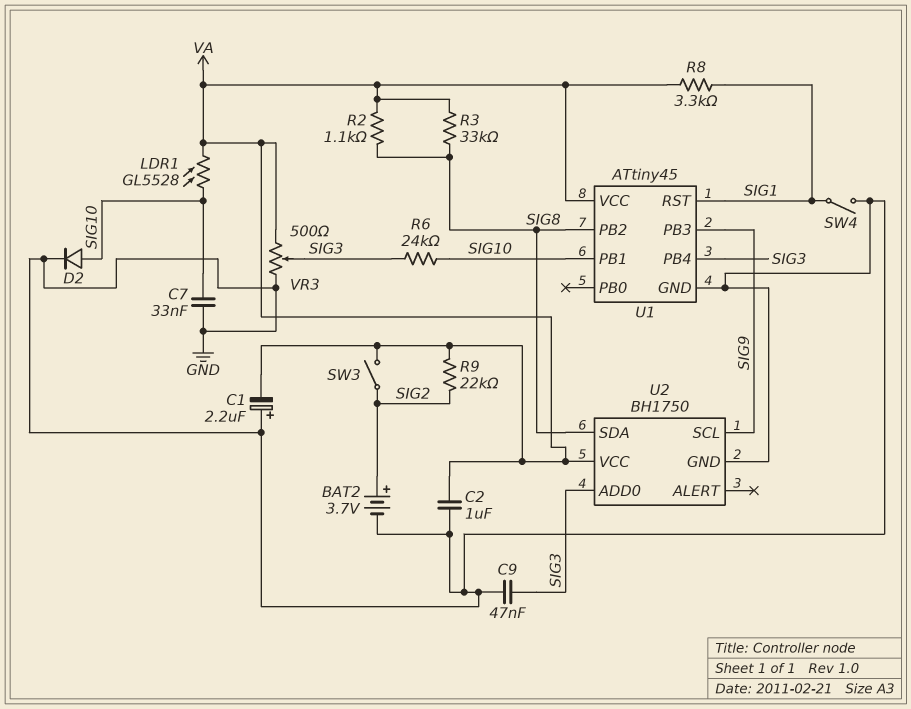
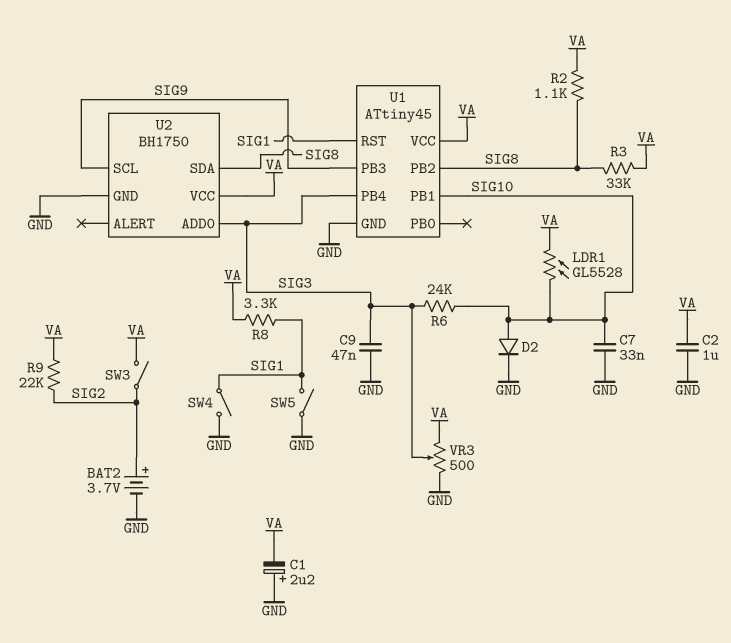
SW5: none -> switch (GND, SIG1)

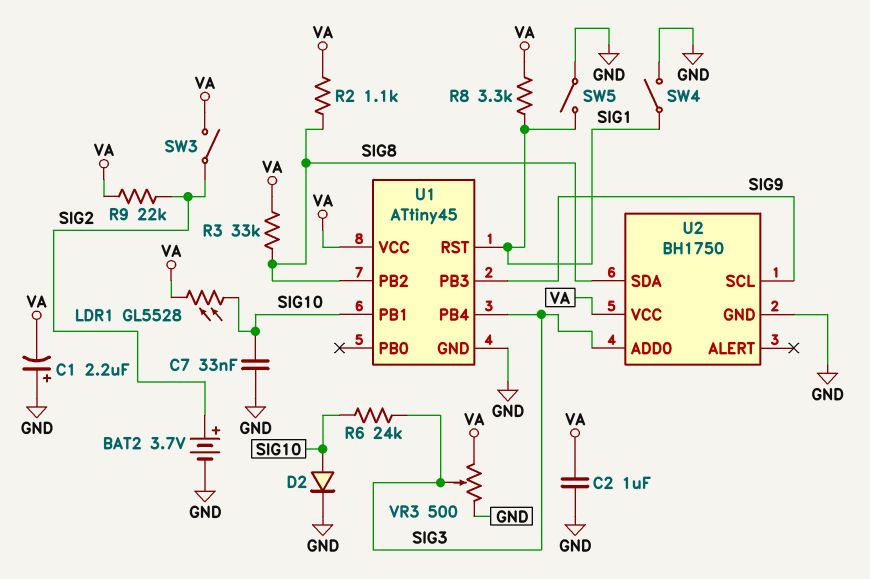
C9: 47nF (GND, SIG3) -> none

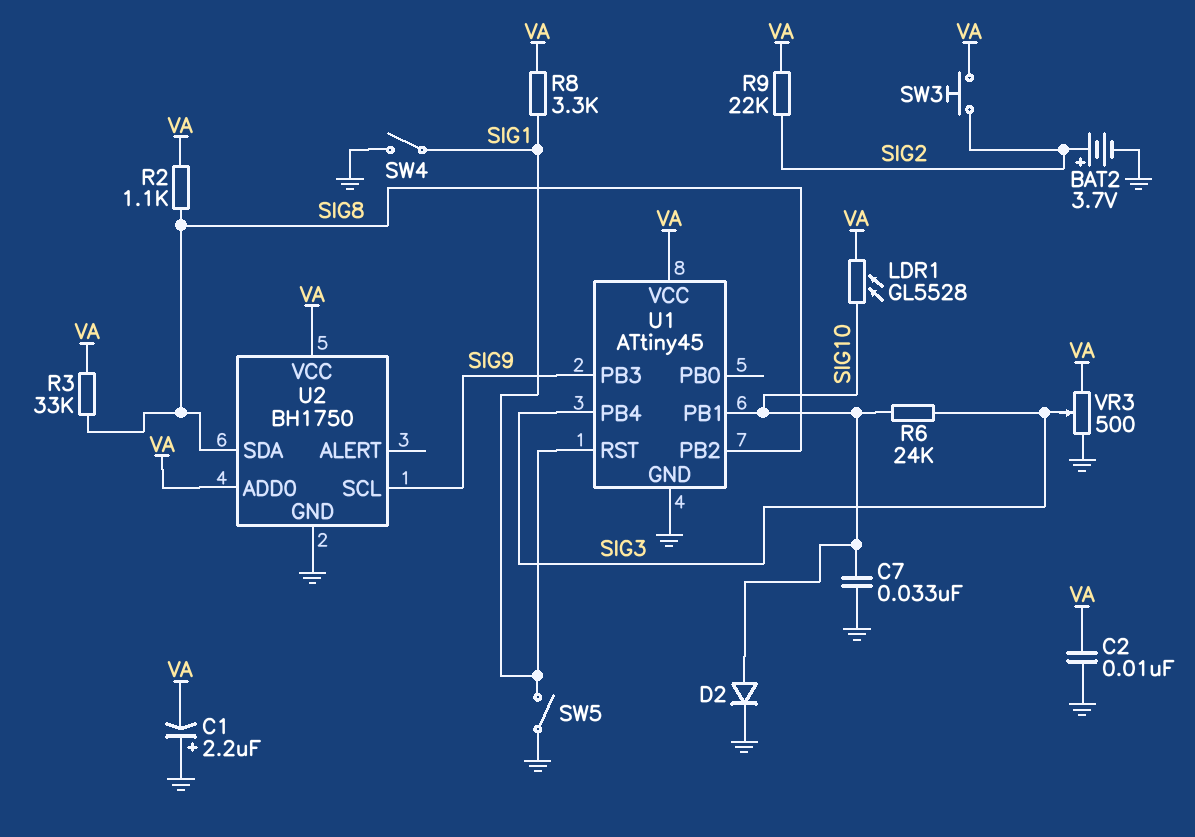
C2: 1uF (GND, VA) -> 10nF (GND, VA)
SW3: switch (SIG2, VA) -> button (SIG2, VA)
U2 pin ADD0: SIG3 -> VA

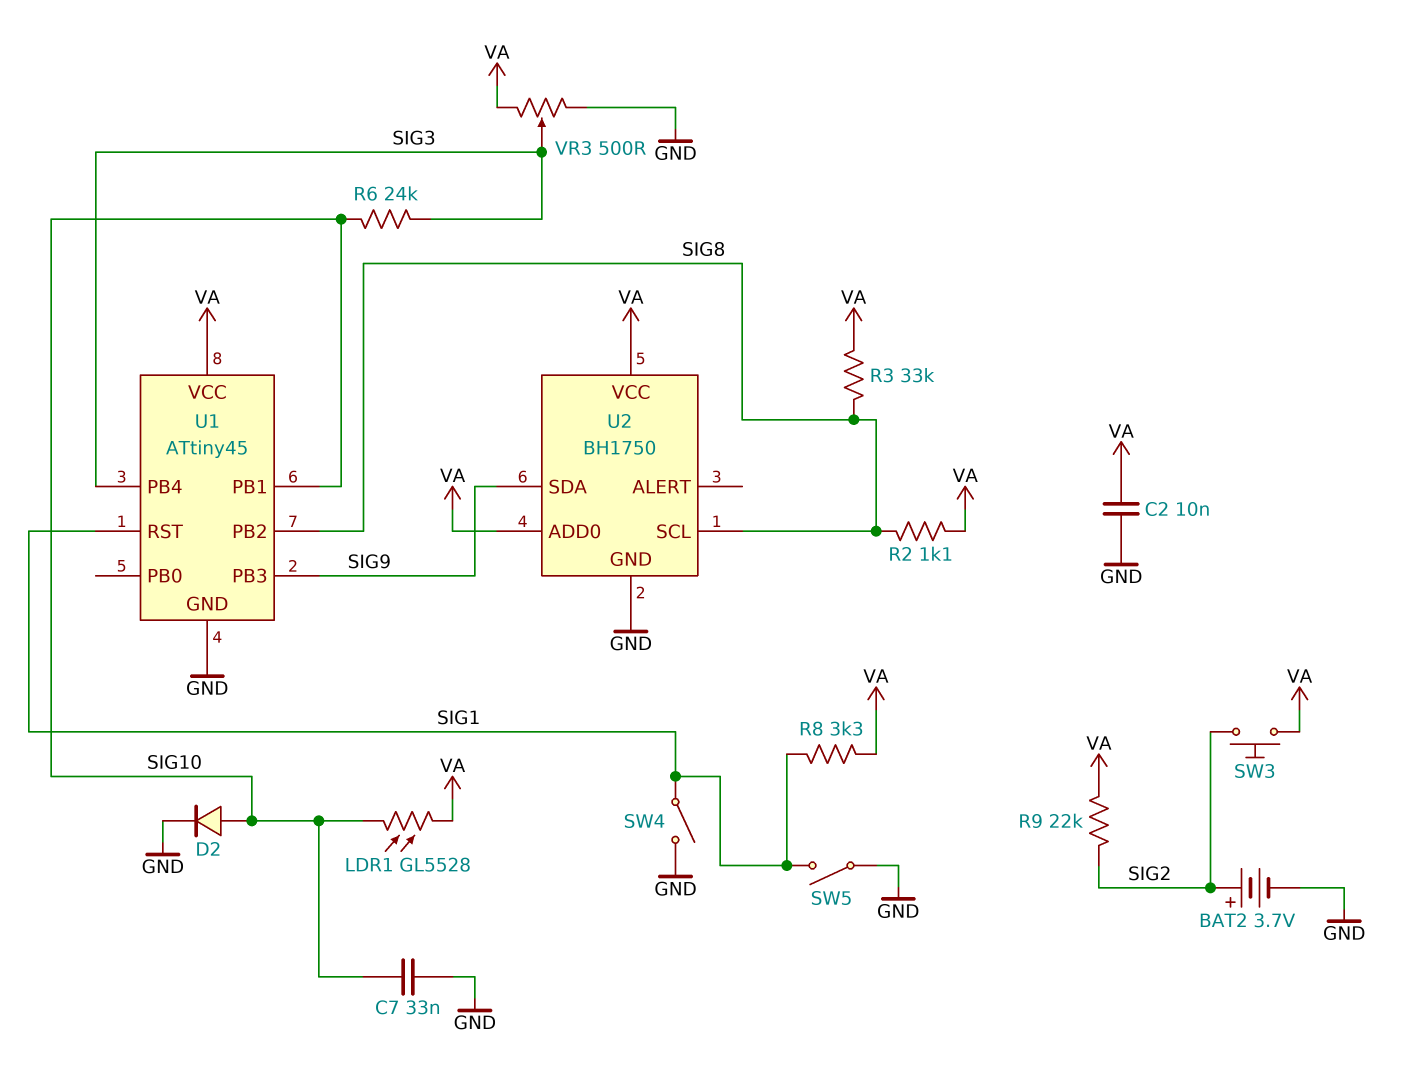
C1: 2.2uF (plus GND, minus VA) -> none
U2 pin SCL: SIG9 -> SIG8
U2 pin SDA: SIG8 -> SIG9

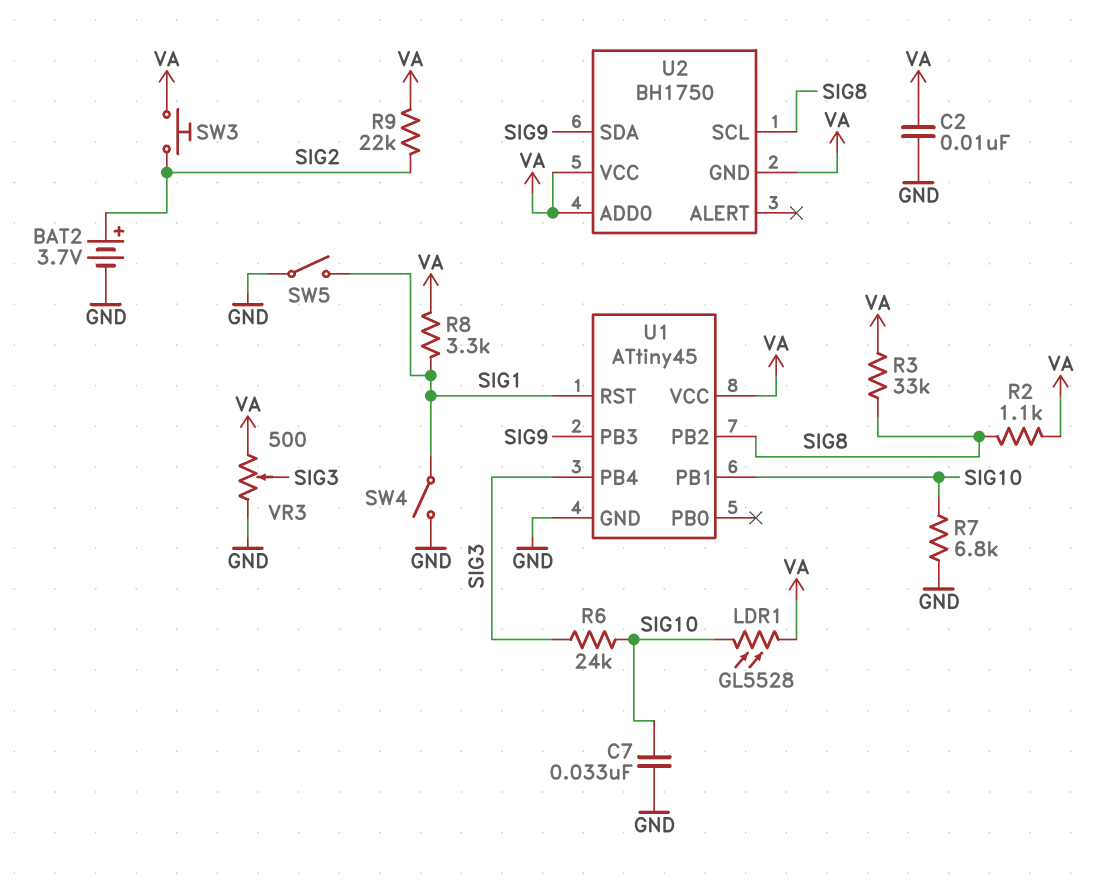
D2: diode (A SIG10, K GND) -> none
R7: none -> 6.8k (GND, SIG10)
U2 pin GND: GND -> VA

